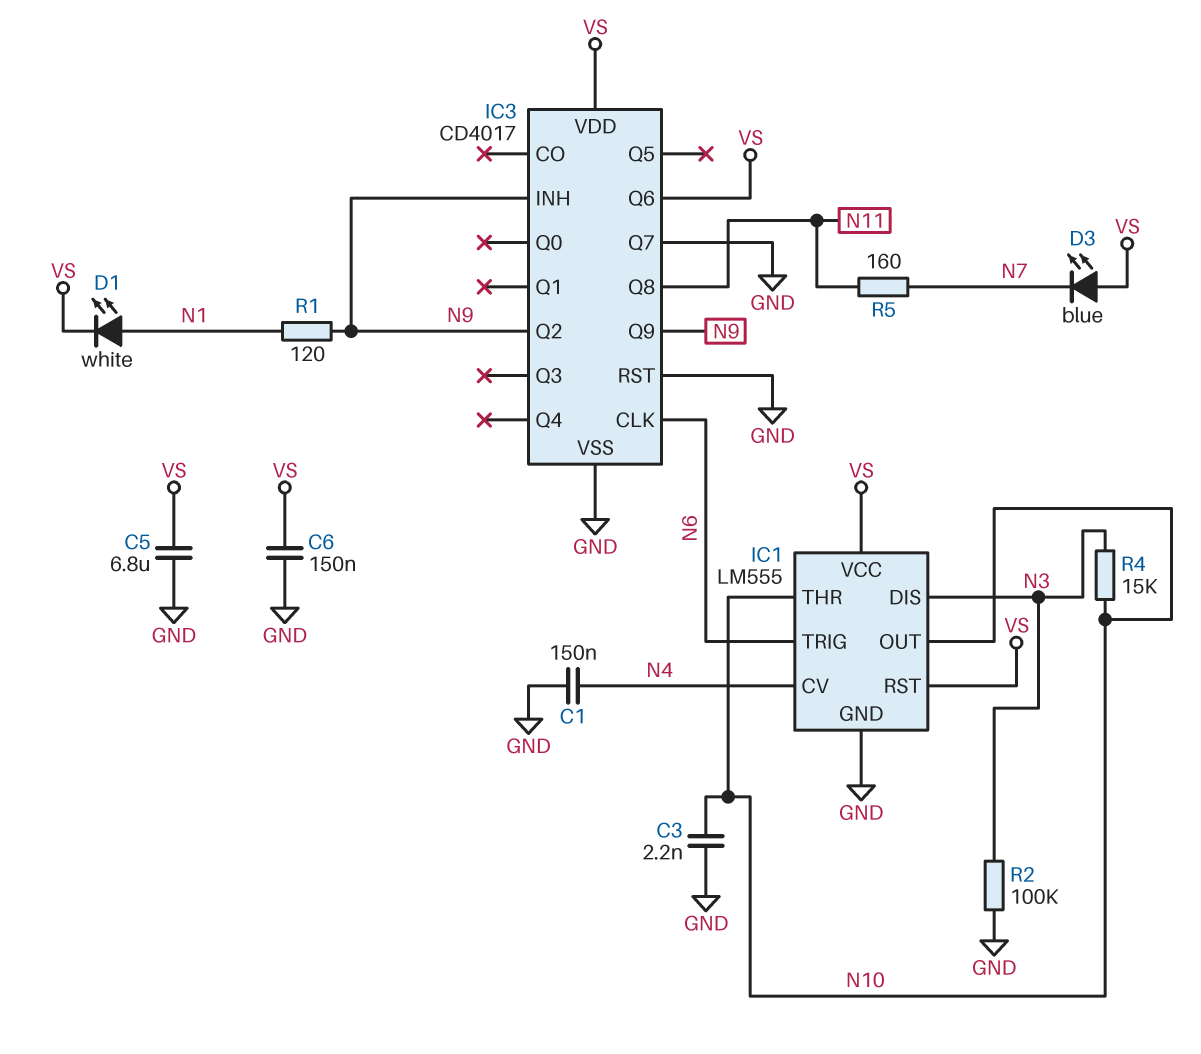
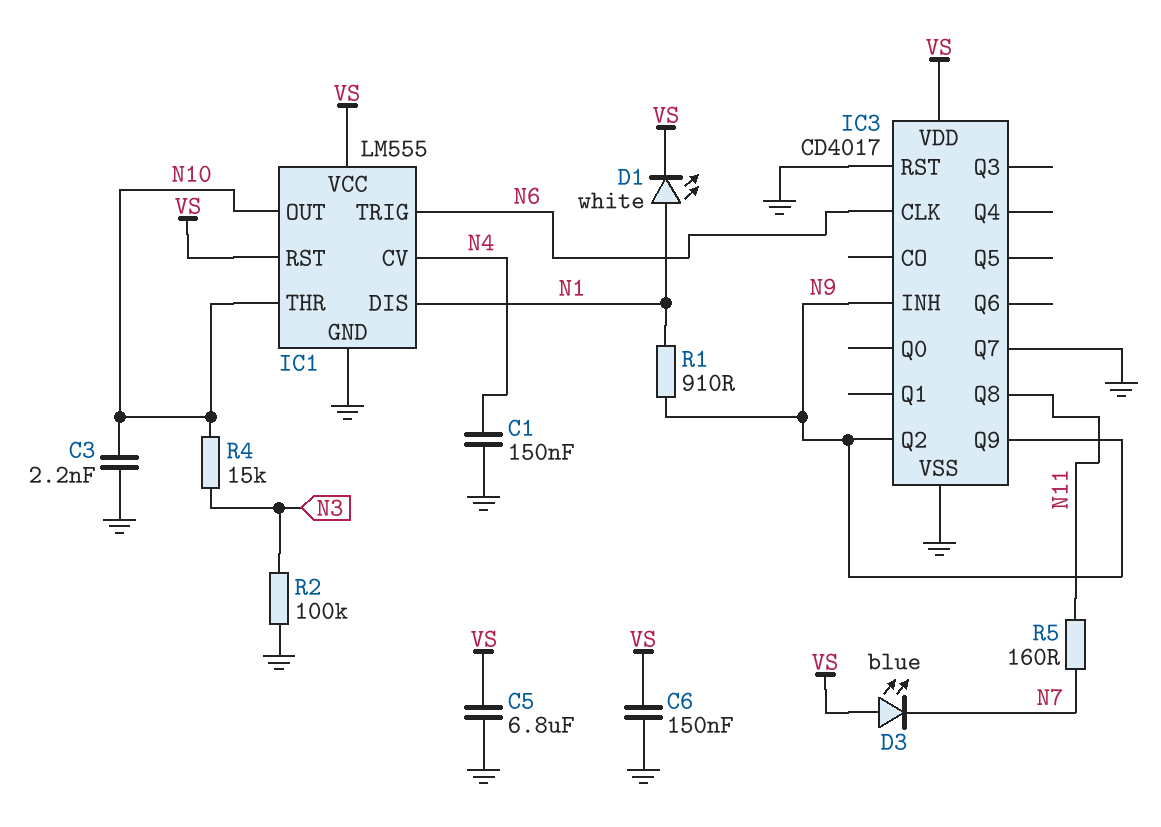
IC1 pin DIS: N3 -> N1
IC3 pin Q6: VS -> none
R1: 120 (N1, N9) -> 910 (N1, N9)

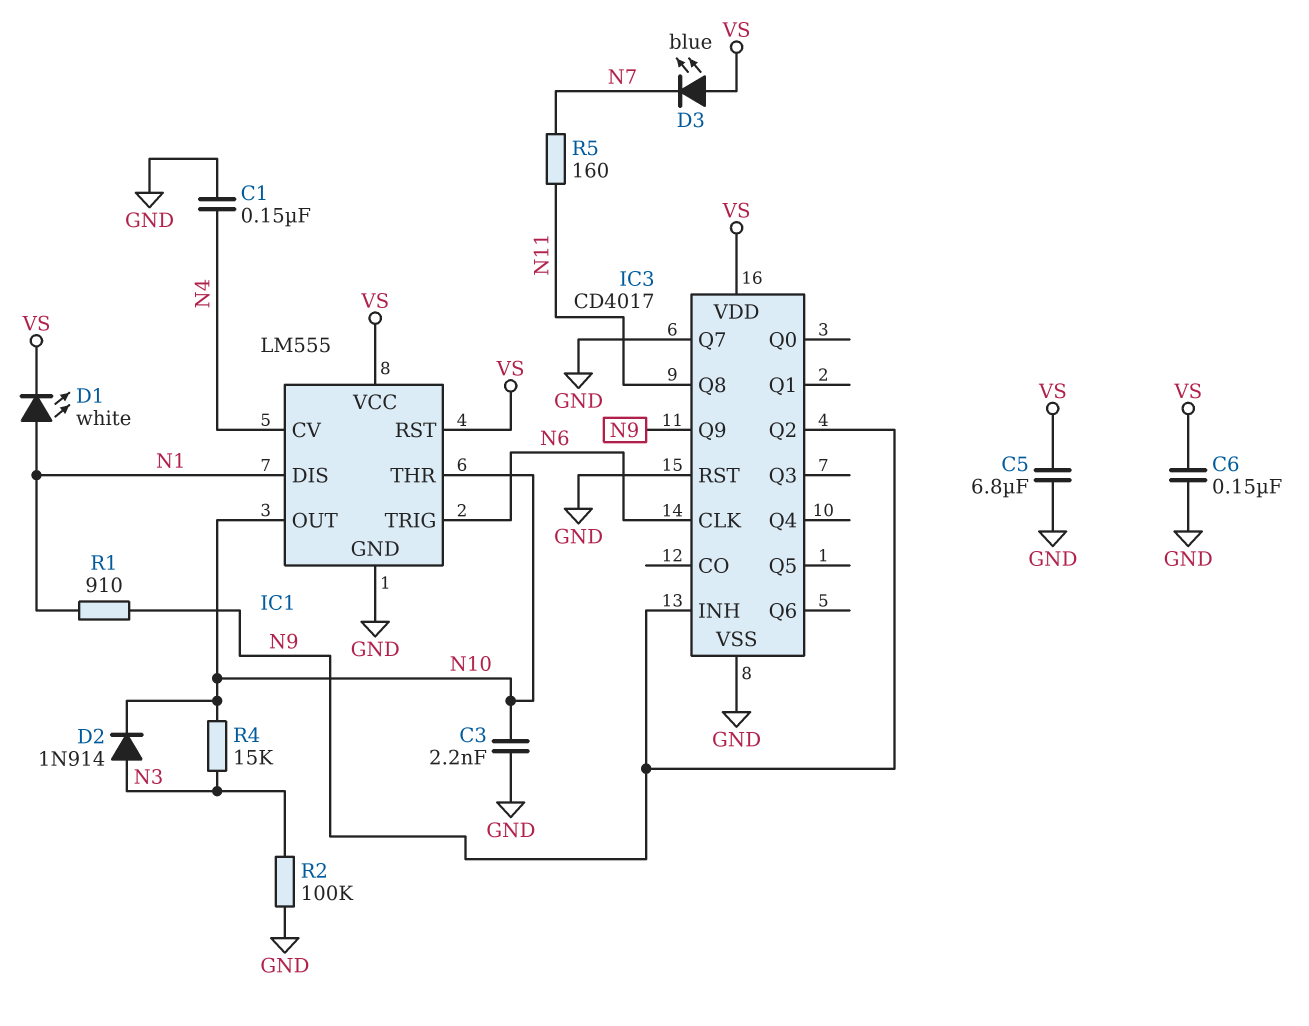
D2: none -> diode 1N914 (A N3, K N10)

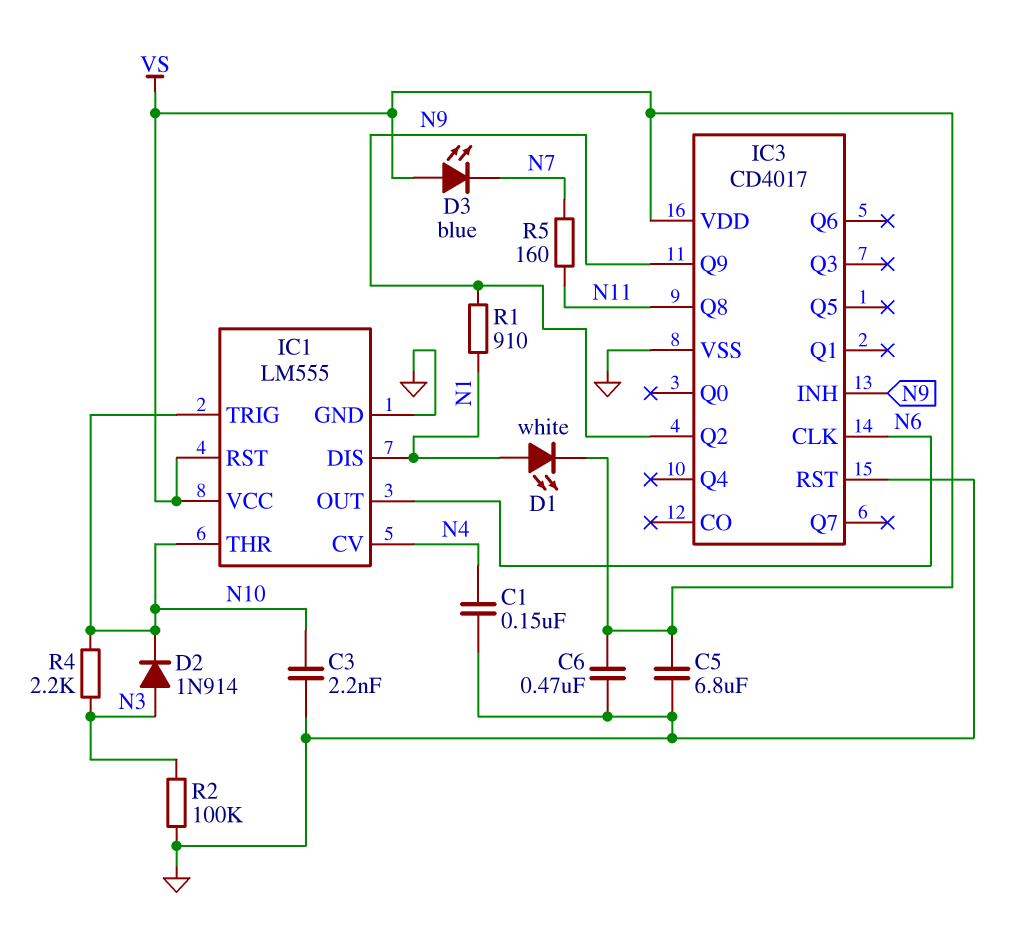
C6: 150nF (GND, VS) -> 470nF (GND, VS)
IC1 pin OUT: N10 -> N6
IC1 pin TRIG: N6 -> N10
IC3 pin Q7: GND -> none
R4: 15k (N3, N10) -> 2.2k (N3, N10)

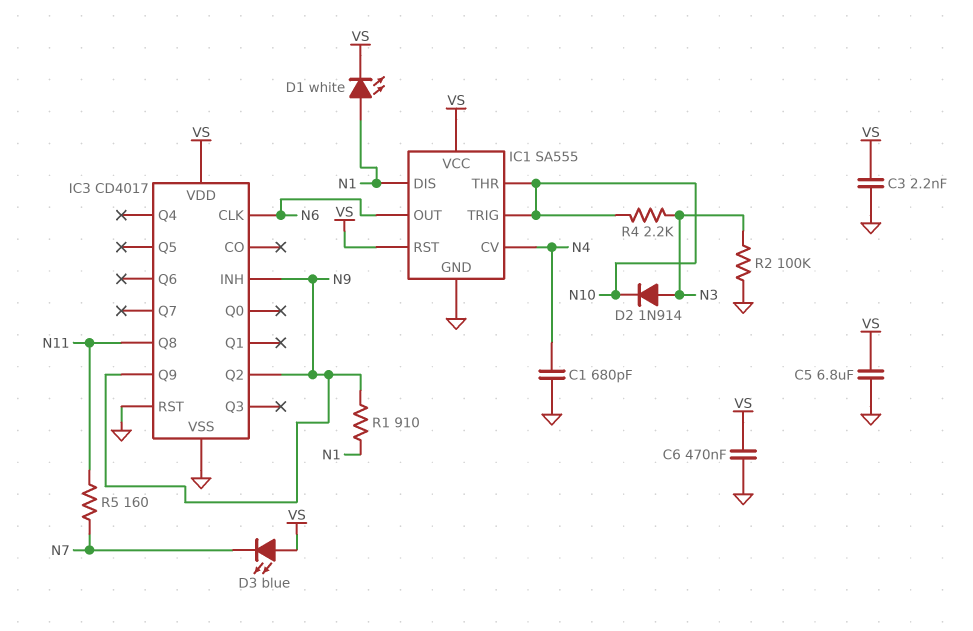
C1: 150nF (GND, N4) -> 680pF (GND, N4)
C3: 2.2nF (GND, N10) -> 2.2nF (GND, VS)
IC1: LM555 -> SA555

